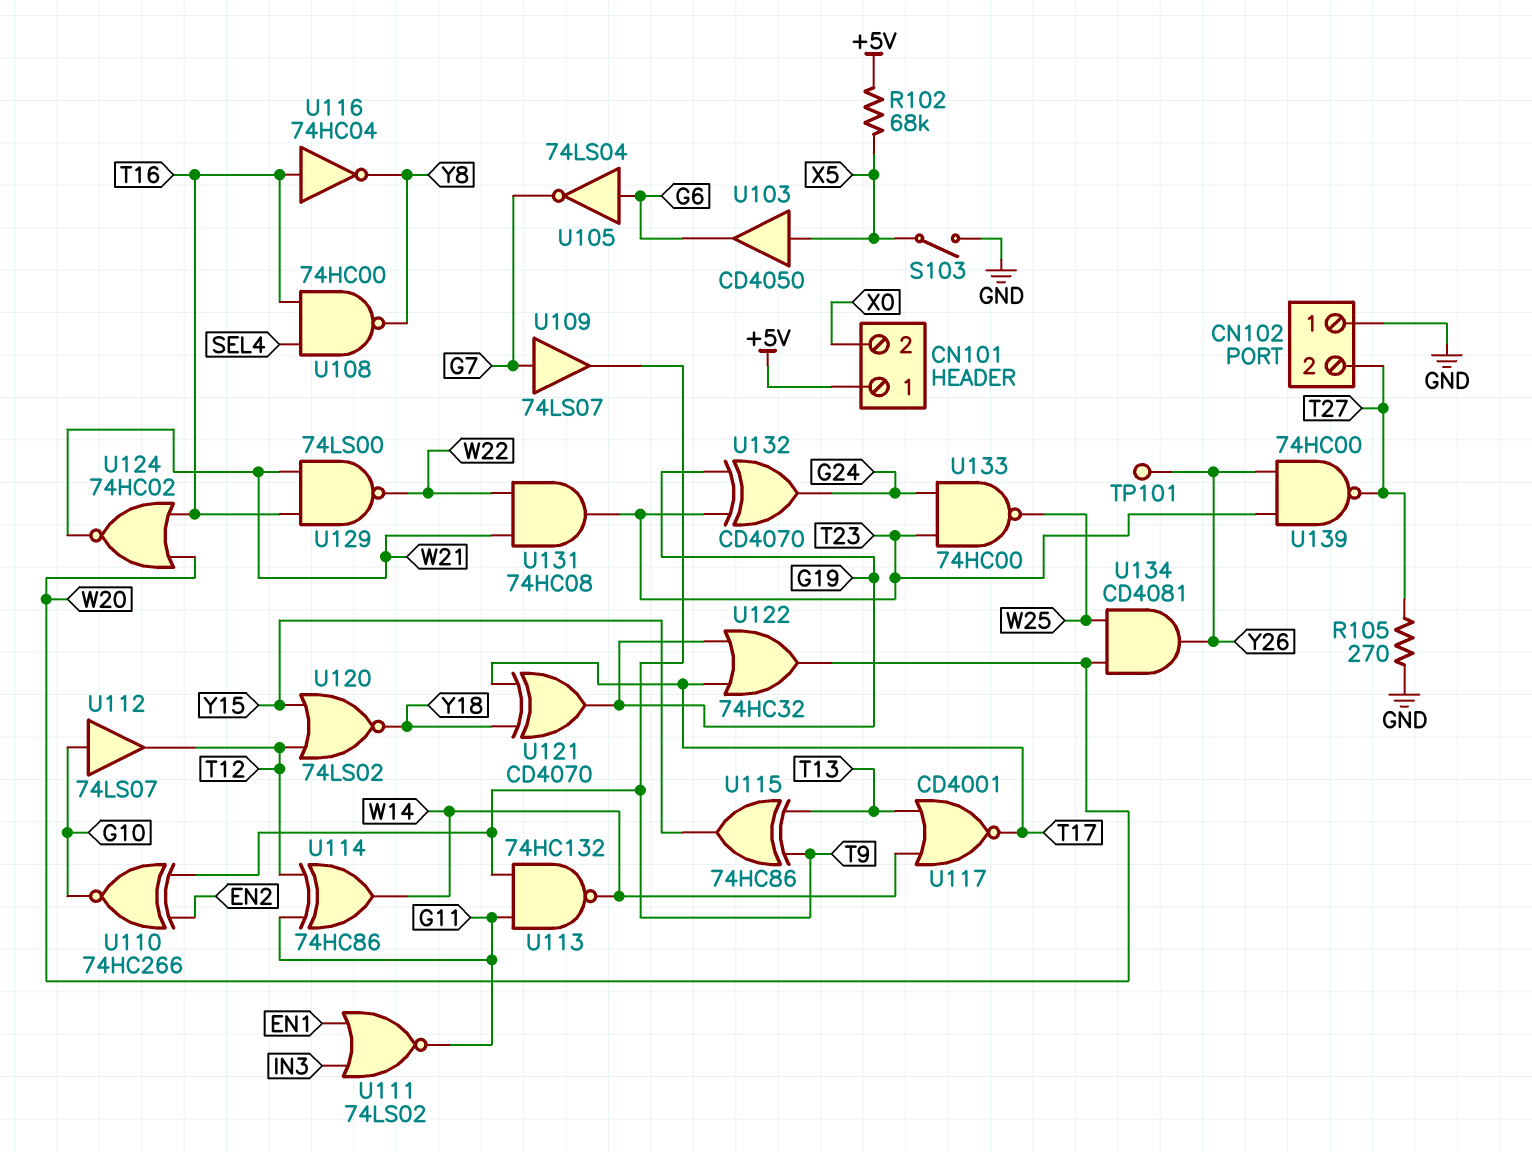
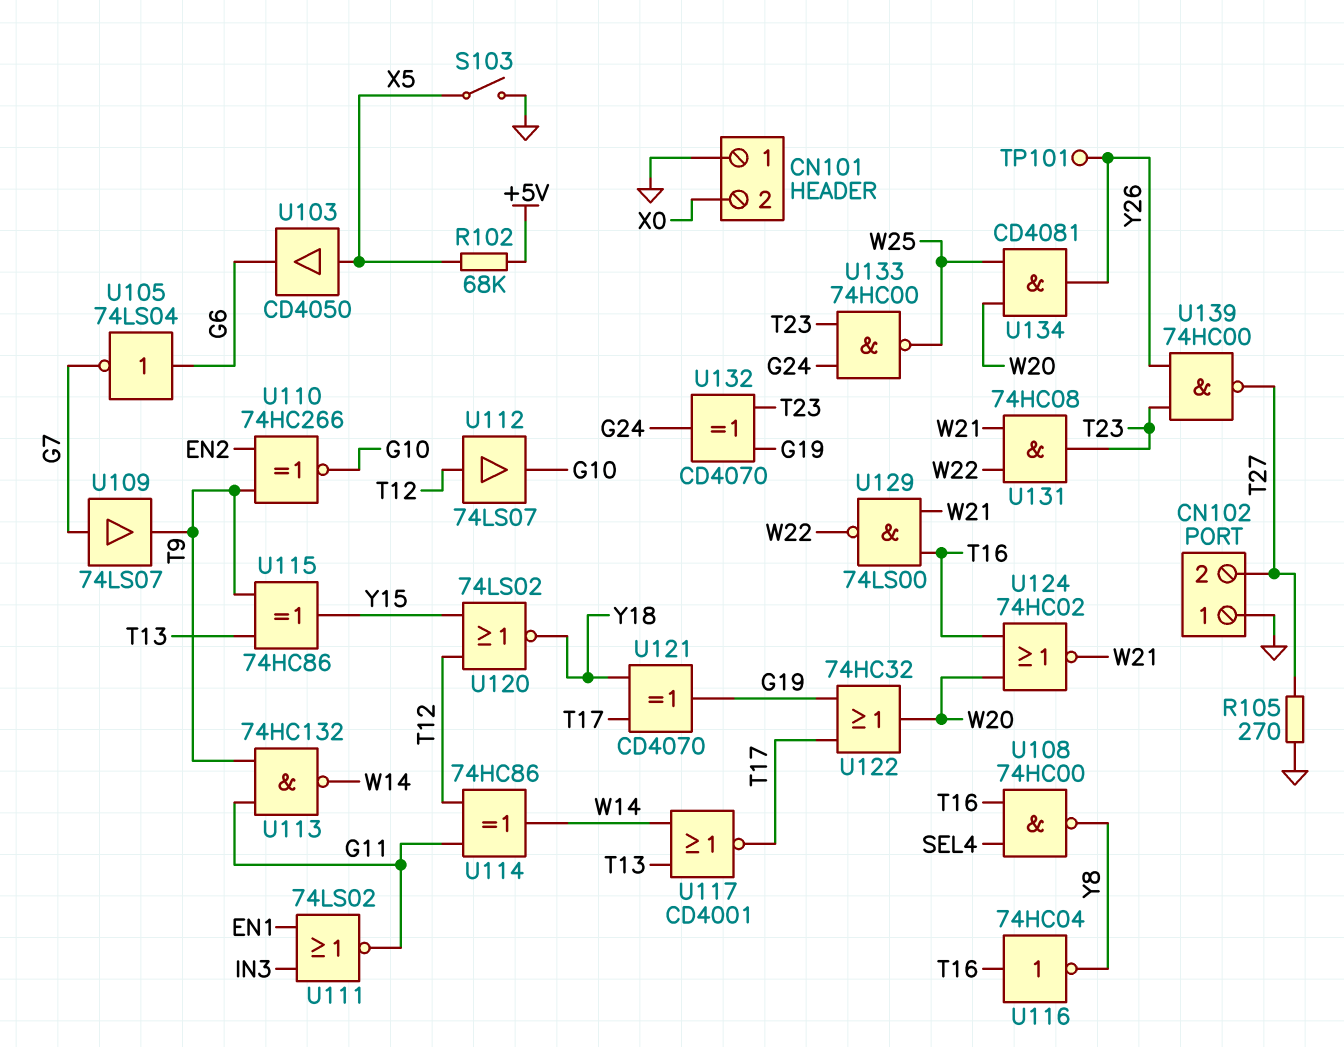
CN101 pin 1: +5V -> GND
U112: buffer 74LS07 (in G10, out T12) -> buffer 74LS07 (in T12, out G10)

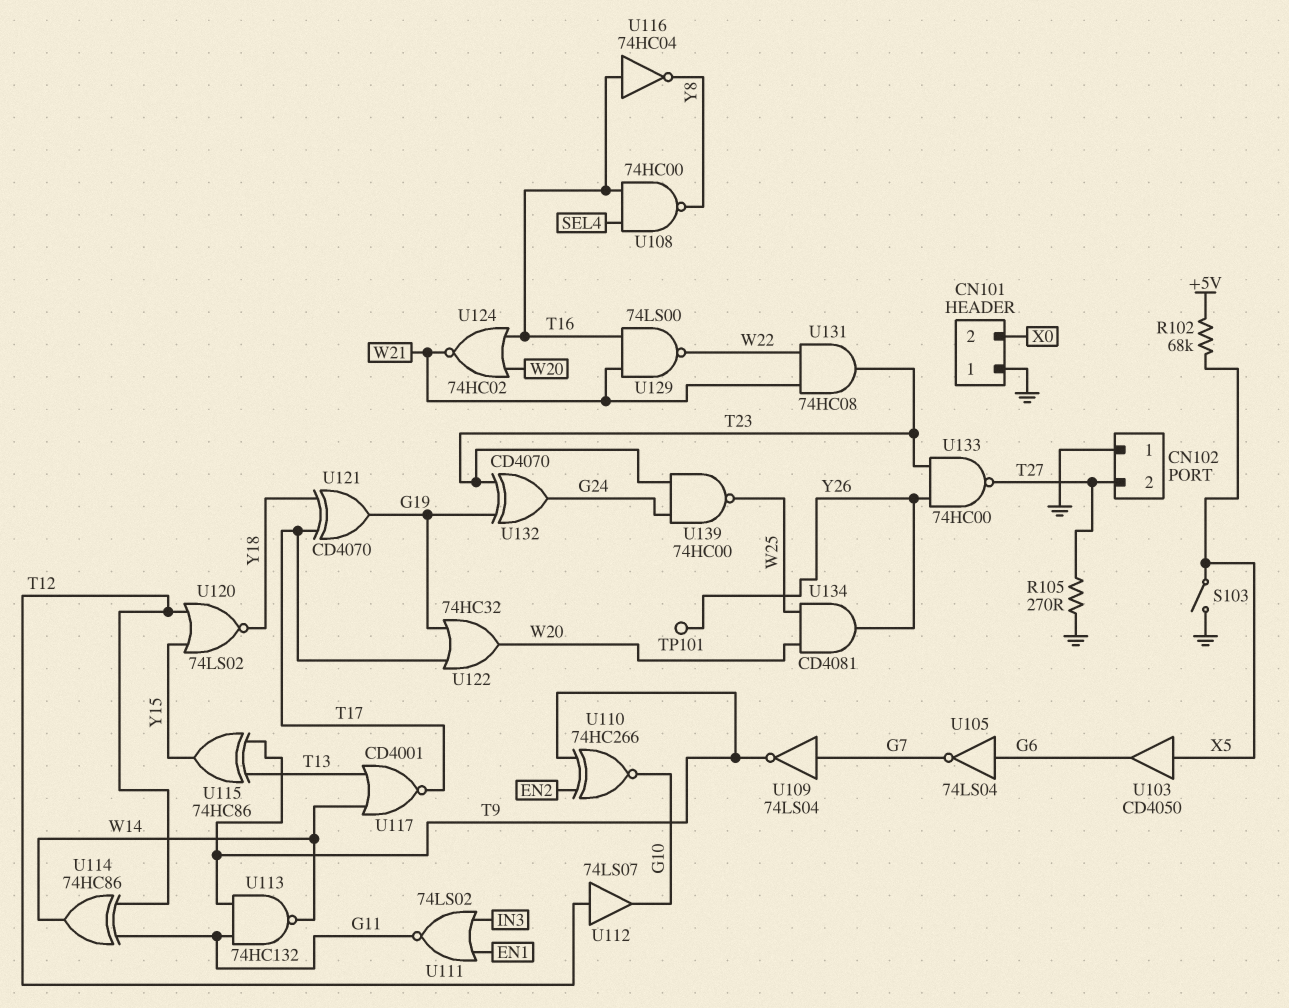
U109: buffer 74LS07 (in G7, out T9) -> NOT 74LS04 (in G7, out T9)
U133: NAND 74HC00 (in G24, in T23, out W25) -> NAND 74HC00 (in T23, in Y26, out T27)
U139: NAND 74HC00 (in T23, in Y26, out T27) -> NAND 74HC00 (in G24, in T23, out W25)

